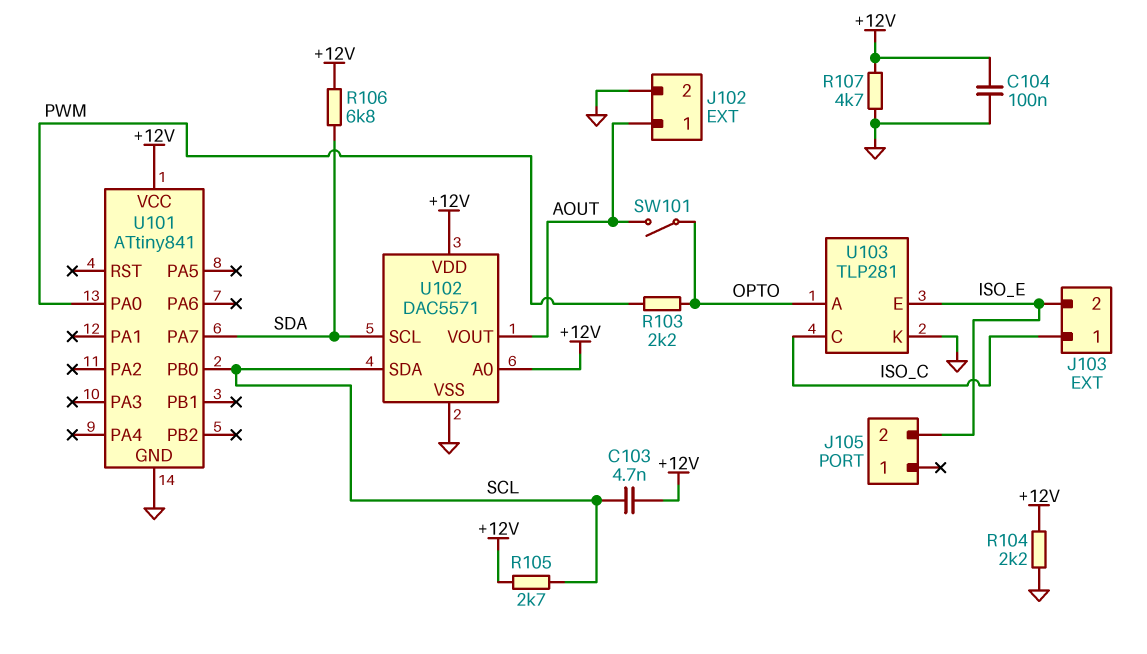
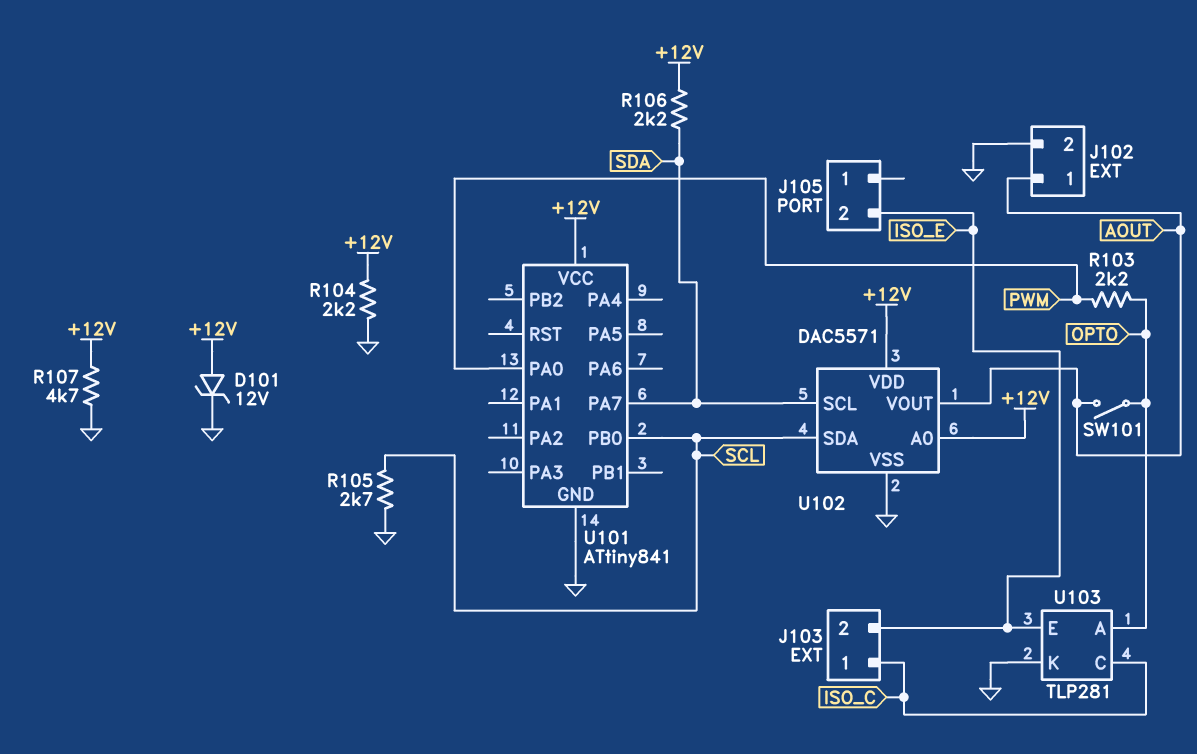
C103: 4.7nF (+12V, SCL) -> none
C104: 100nF (+12V, GND) -> none
D101: none -> zener 12V (A +12V, K GND)
R105: 2.7k (+12V, SCL) -> 2.7k (GND, SCL)
R106: 6.8k (+12V, SDA) -> 2.2k (+12V, SDA)

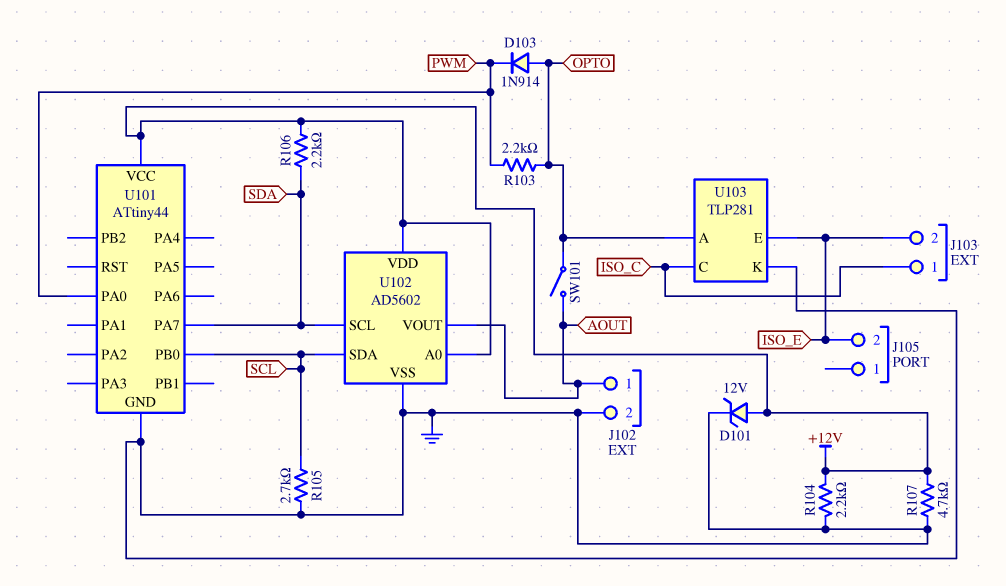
D103: none -> diode 1N914 (A OPTO, K PWM)
U101: ATtiny841 -> ATtiny44
U102: DAC5571 -> AD5602

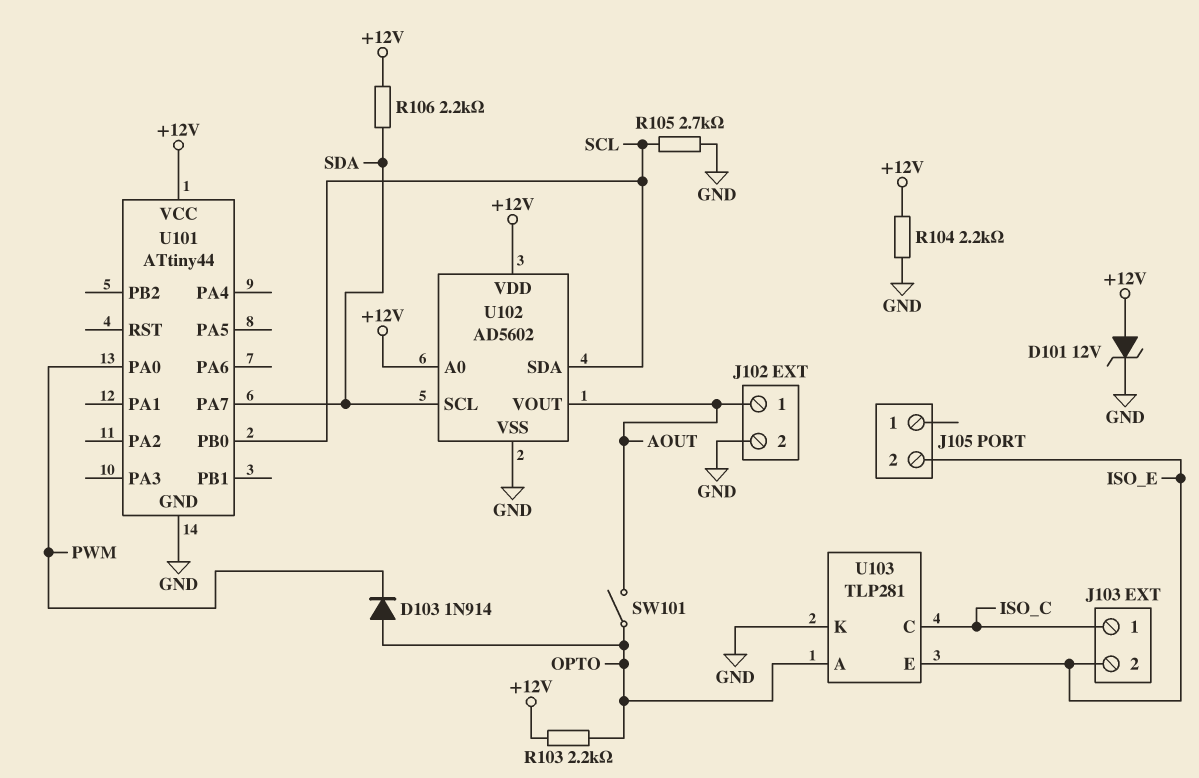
R103: 2.2k (OPTO, PWM) -> 2.2k (+12V, OPTO)
R107: 4.7k (+12V, GND) -> none

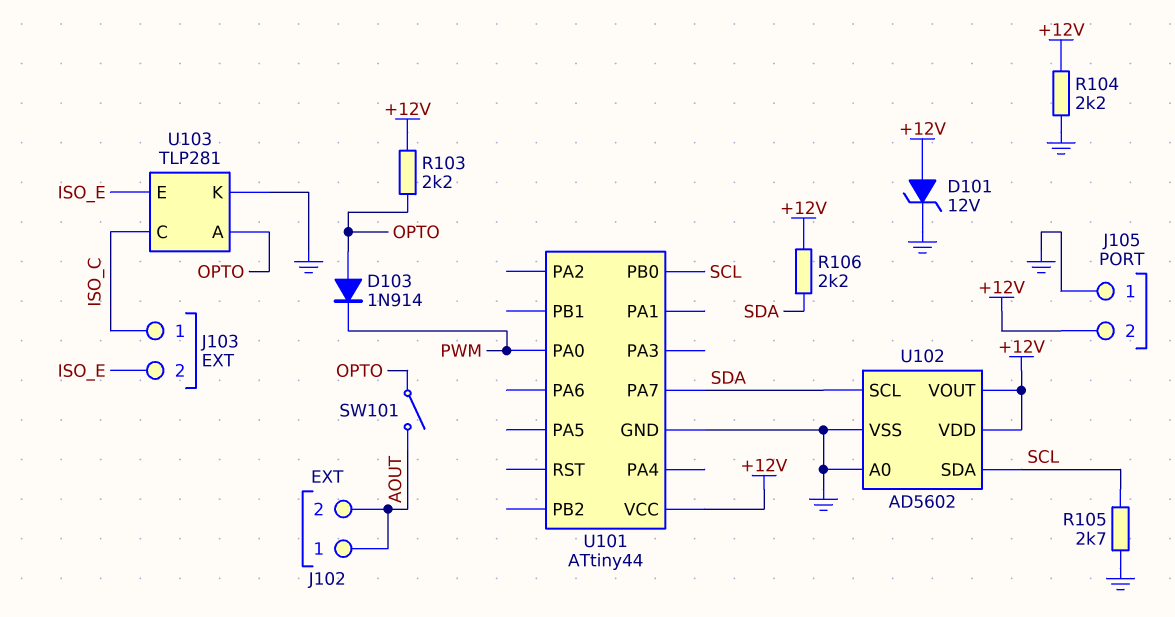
J102 pin 2: GND -> AOUT
J105 pin 1: none -> GND
J105 pin 2: ISO_E -> +12V
U102 pin A0: +12V -> GND
U102 pin VOUT: AOUT -> +12V

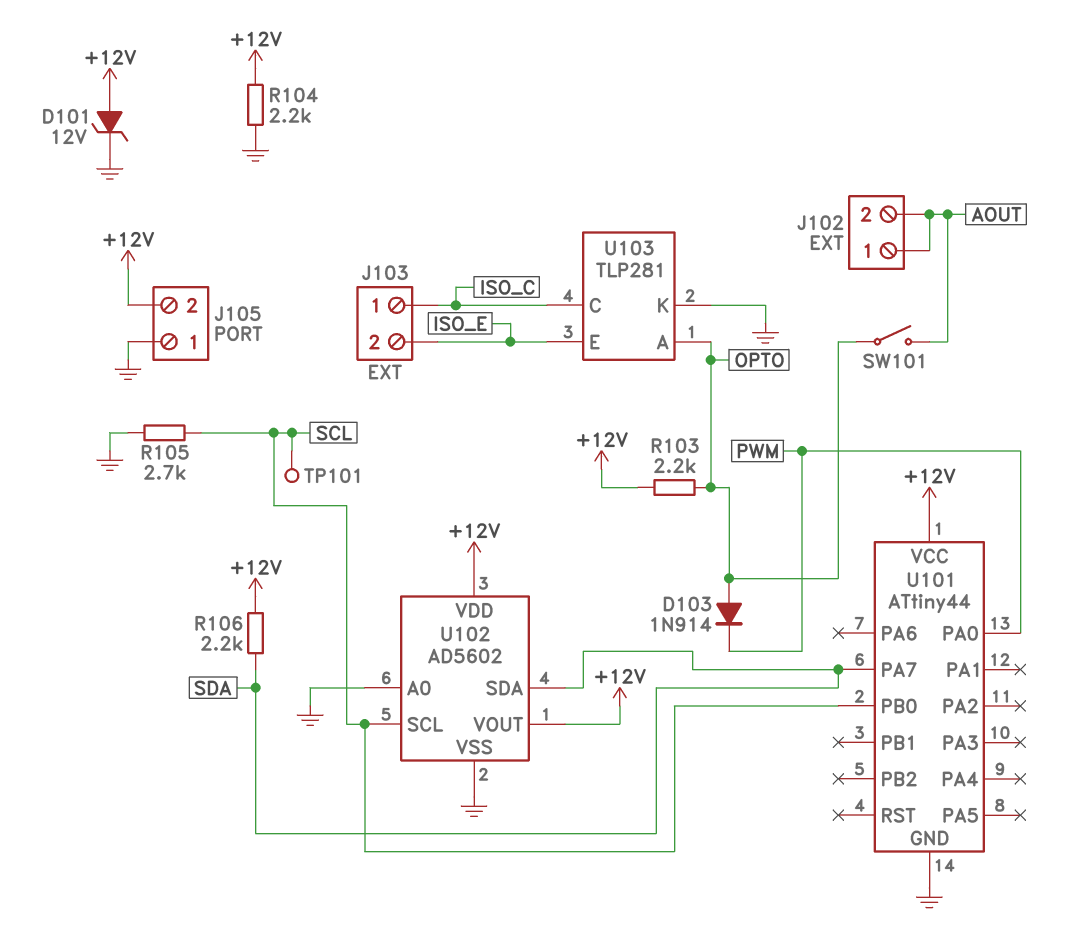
TP101: none -> test point (SCL)
U102 pin SCL: SDA -> SCL
U102 pin SDA: SCL -> SDA

